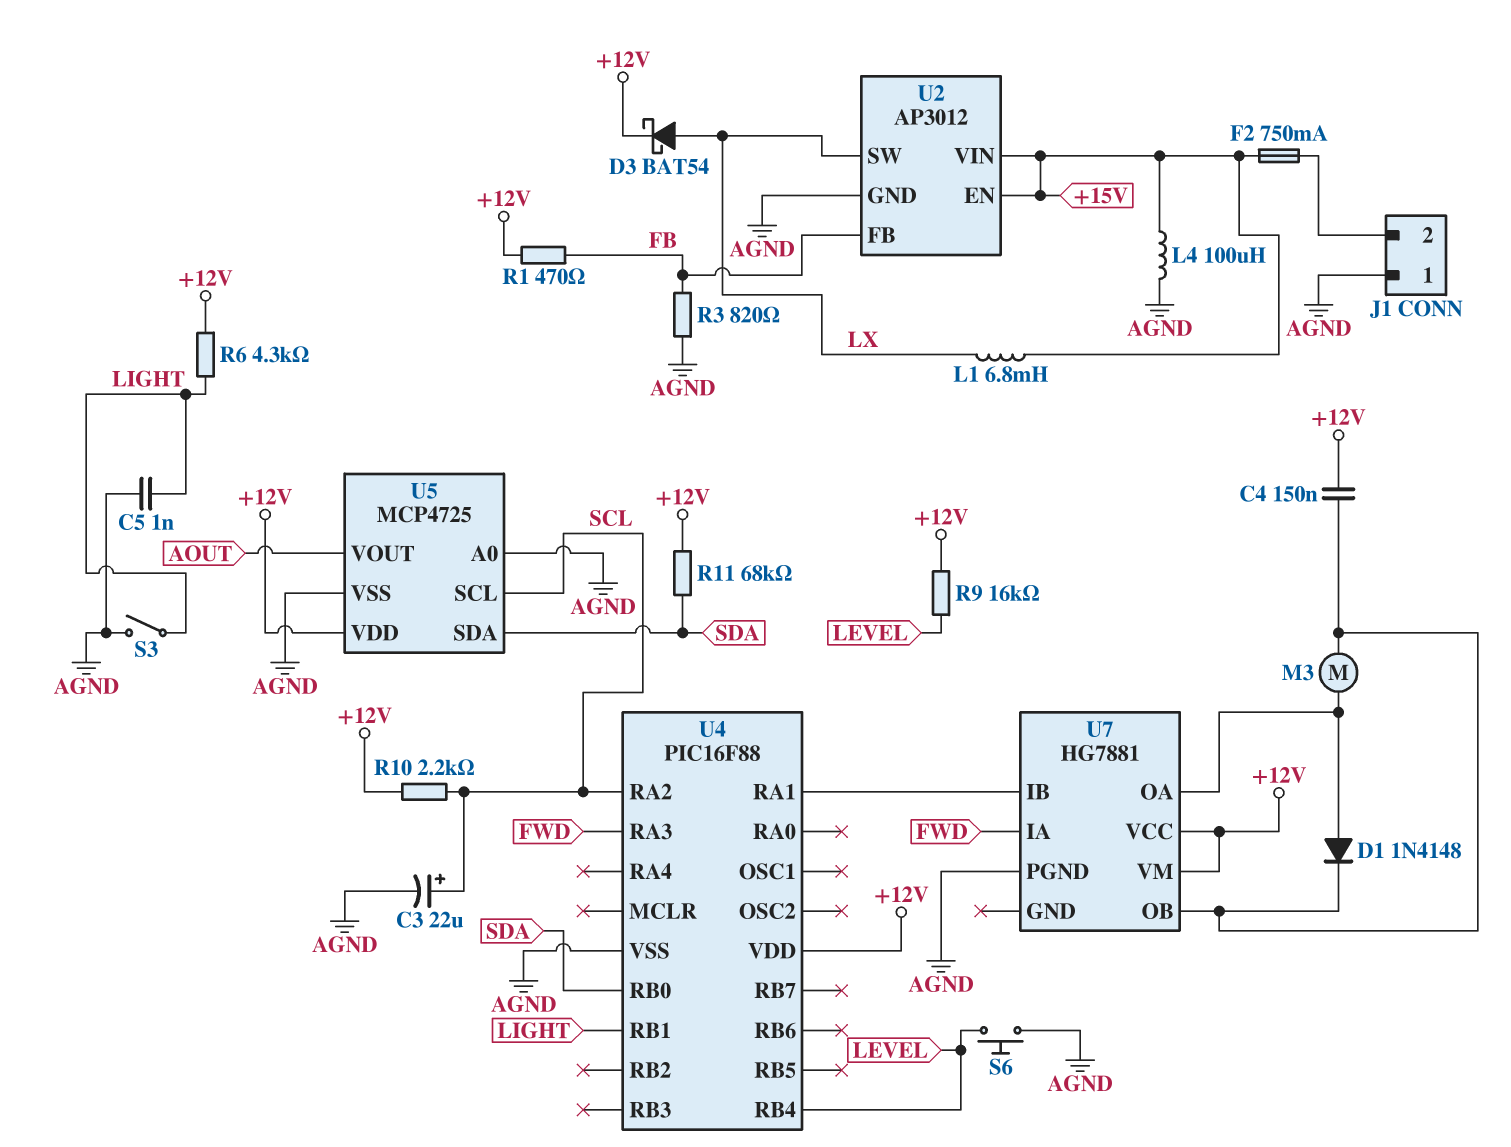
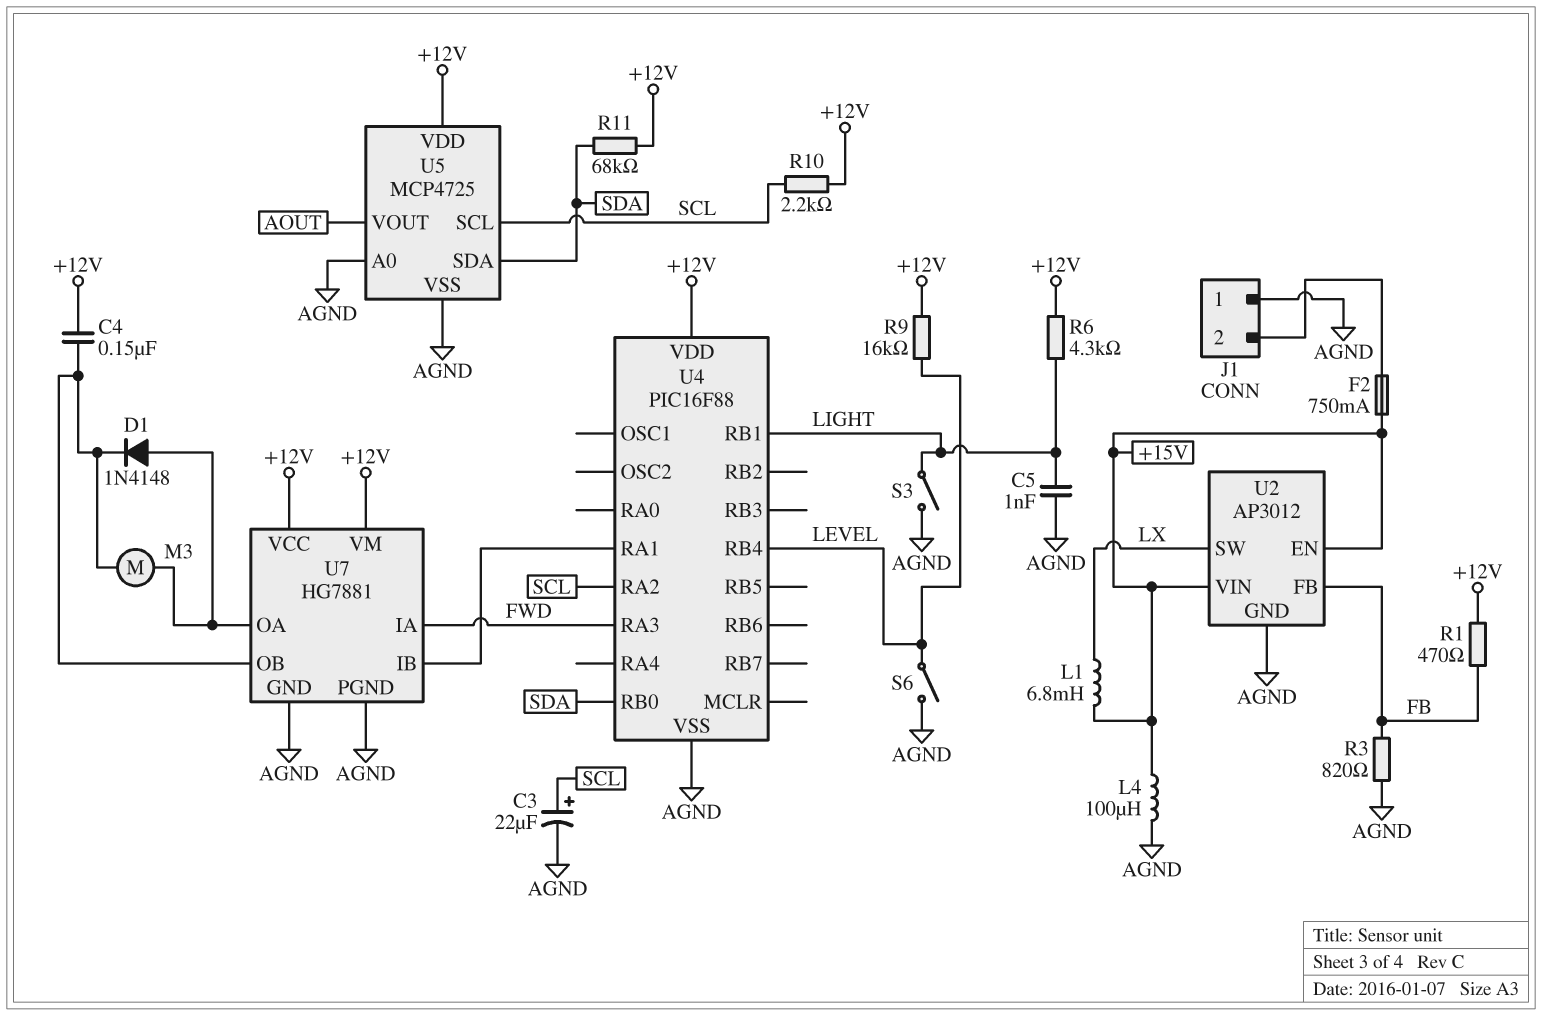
D3: schottky BAT54 (A LX, K +12V) -> none
S6: button (AGND, LEVEL) -> switch (AGND, LEVEL)
U7 pin GND: none -> AGND

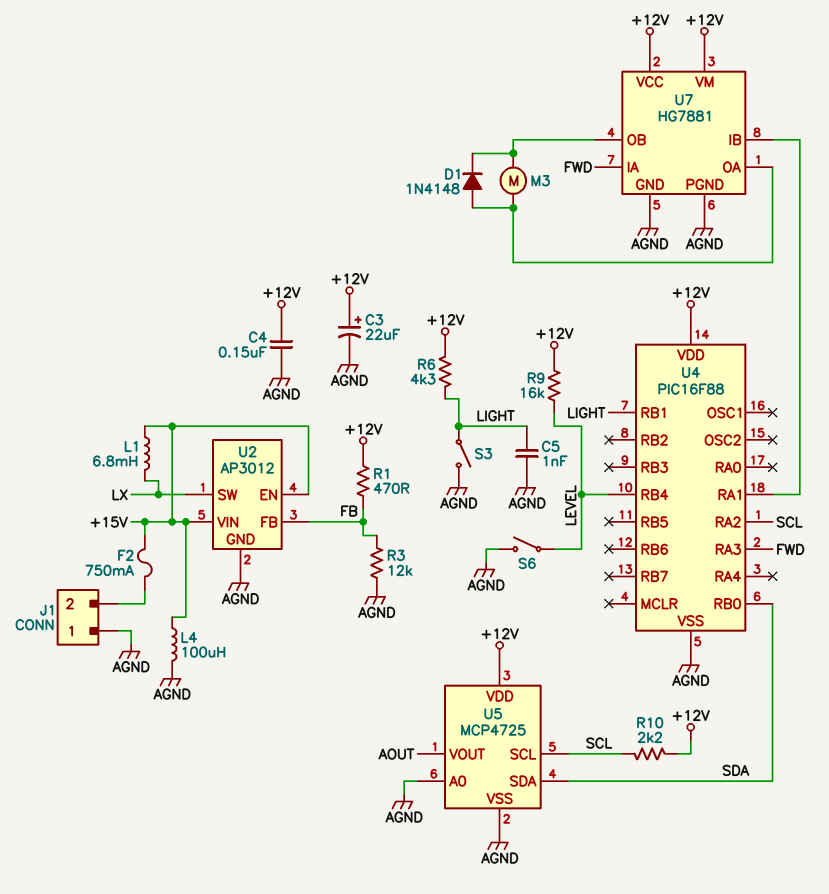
C3: 22uF (plus SCL, minus AGND) -> 22uF (plus +12V, minus AGND)
C4: 150nF (+12V, U7/OB) -> 150nF (+12V, AGND)
R3: 820 (AGND, FB) -> 12k (AGND, FB)
R11: 68k (+12V, SDA) -> none

